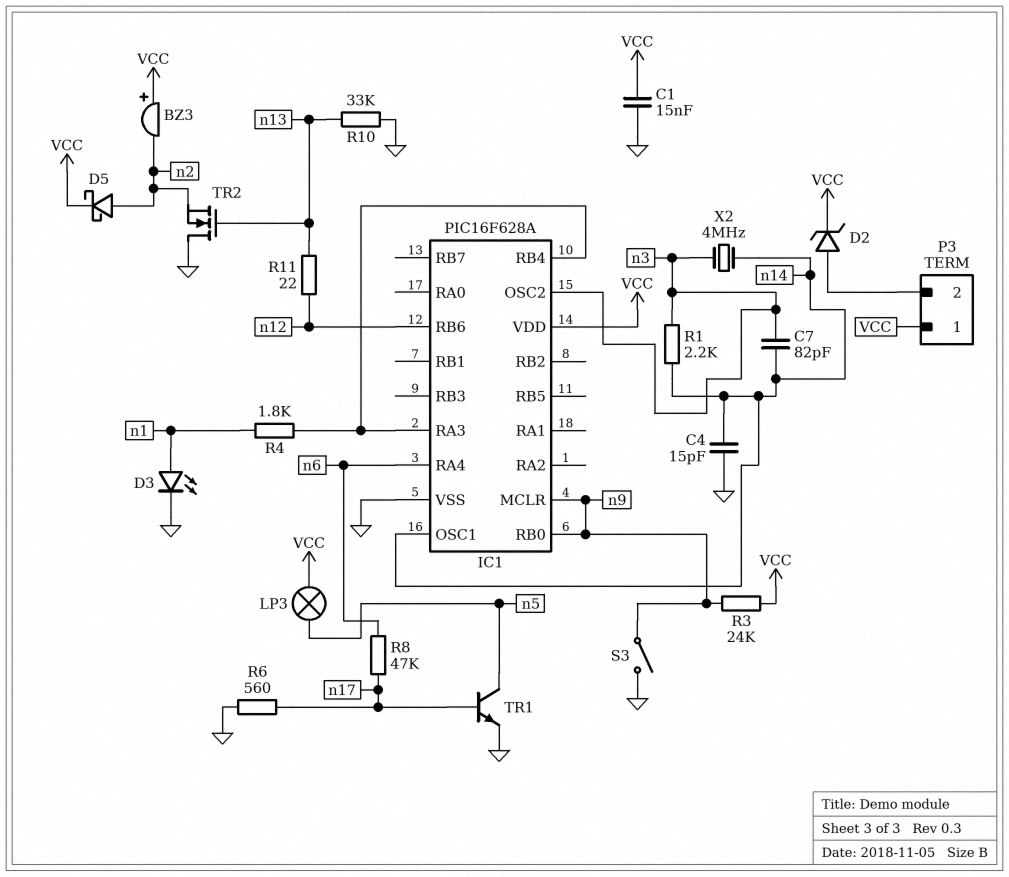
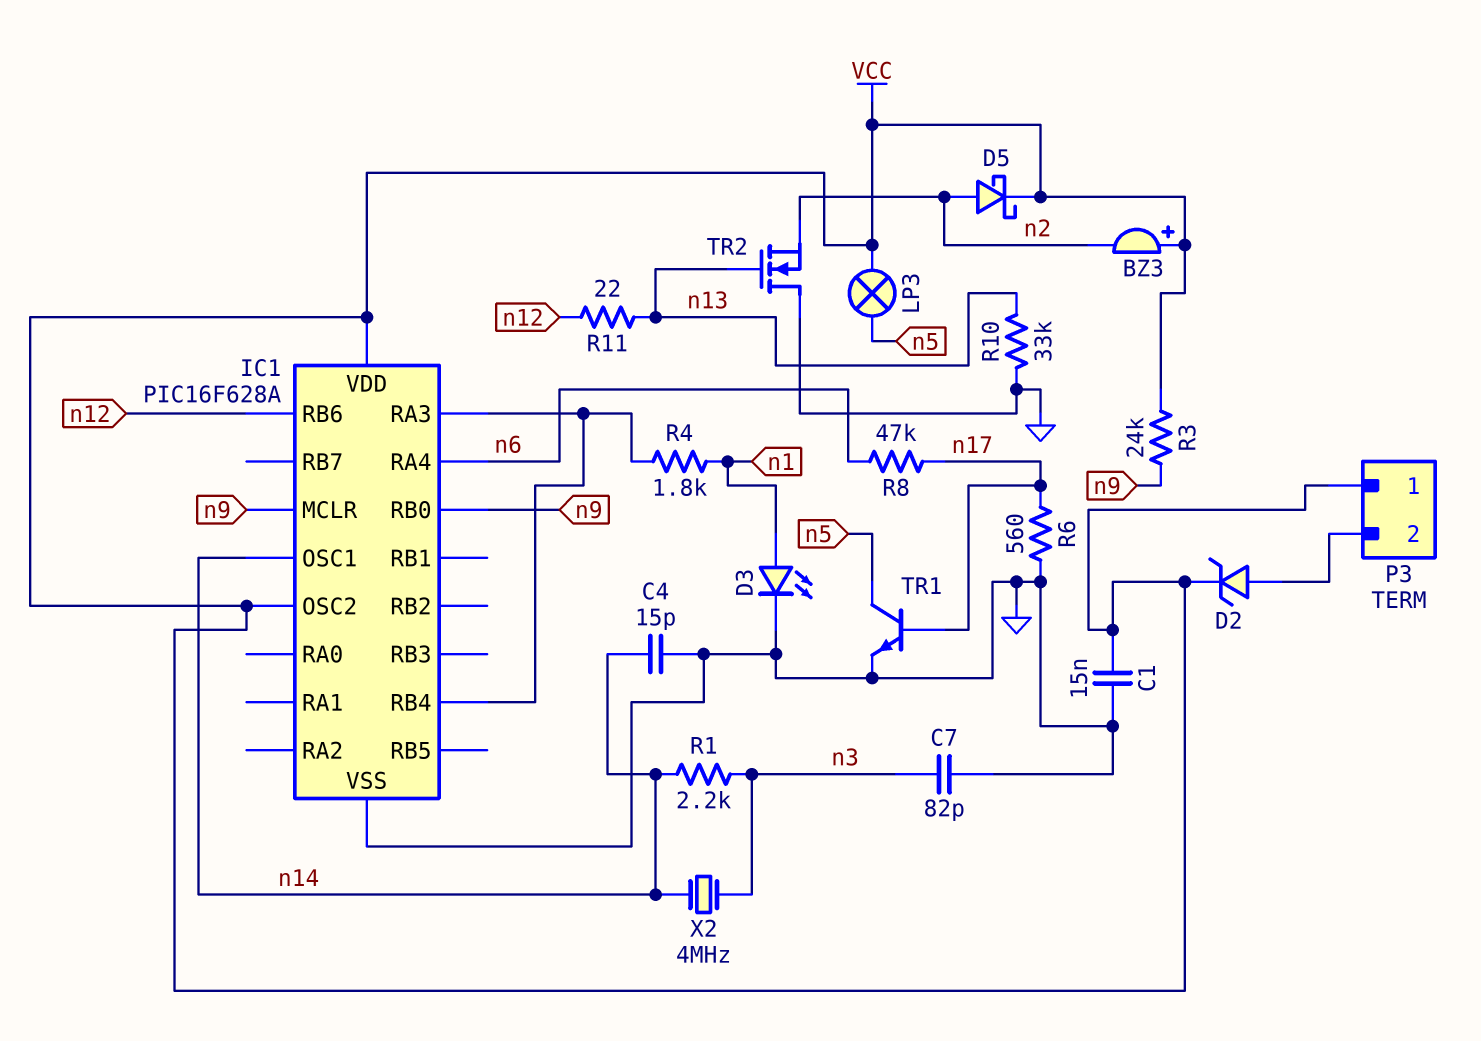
C7: 82pF (n3, n14) -> 82pF (GND, n3)
IC1 pin OSC2: n3 -> VCC
S3: switch (GND, n9) -> none

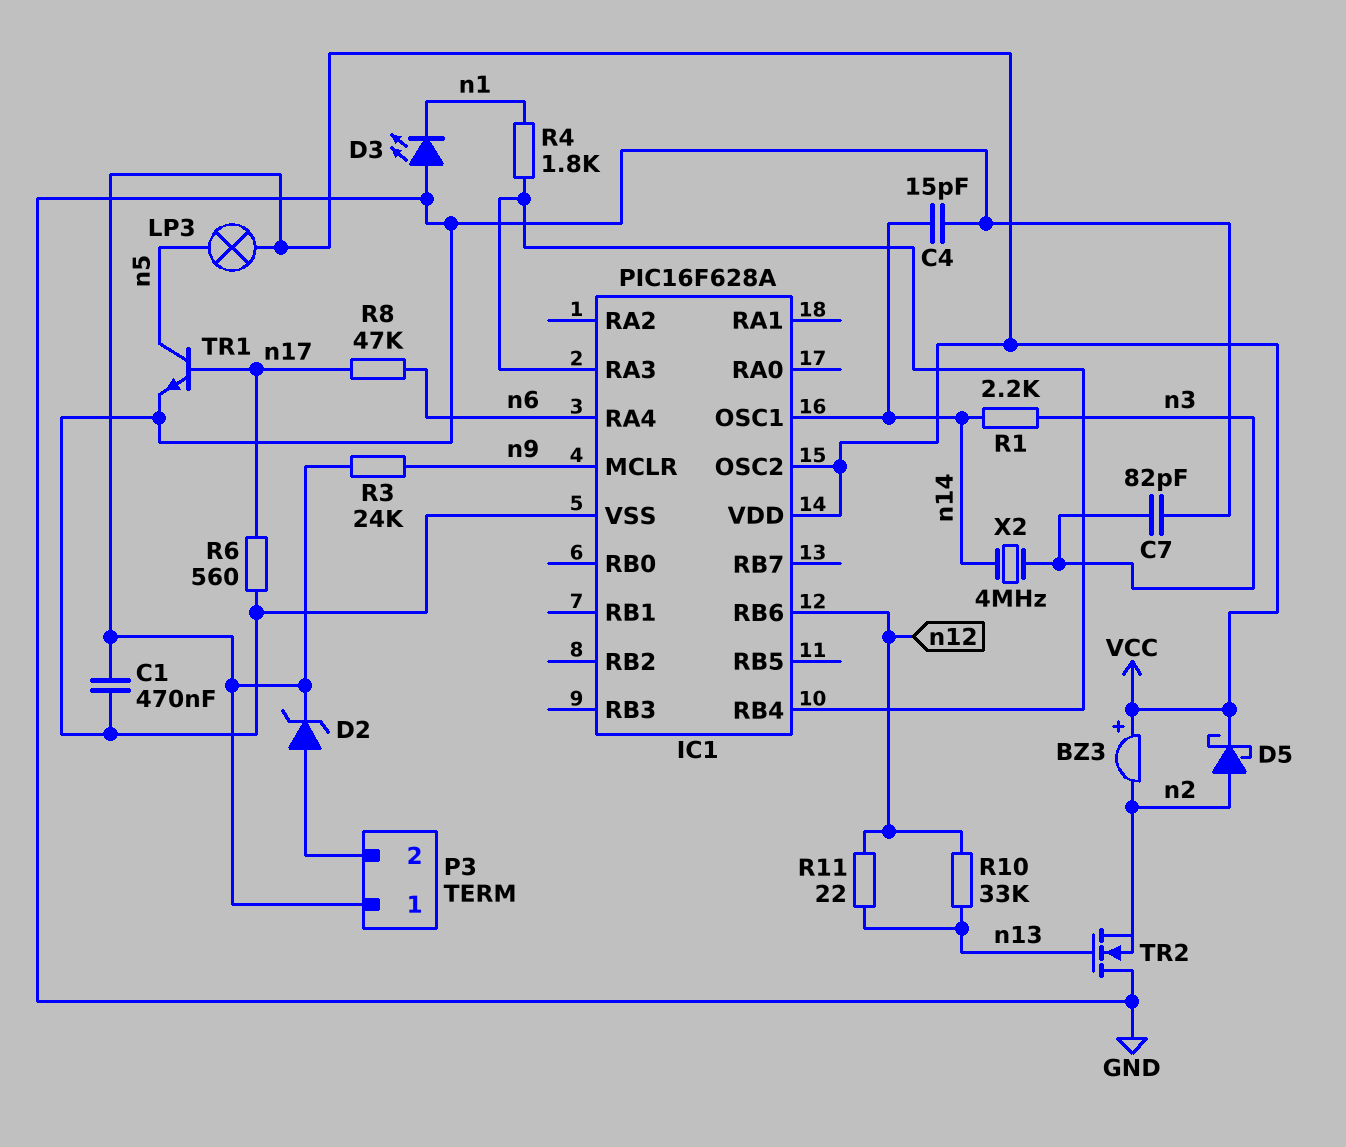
C1: 15nF (GND, VCC) -> 470nF (GND, VCC)
D3: LED (A n1, K GND) -> LED (A GND, K n1)
IC1 pin RB0: n9 -> none
R10: 33k (GND, n13) -> 33k (n12, n13)

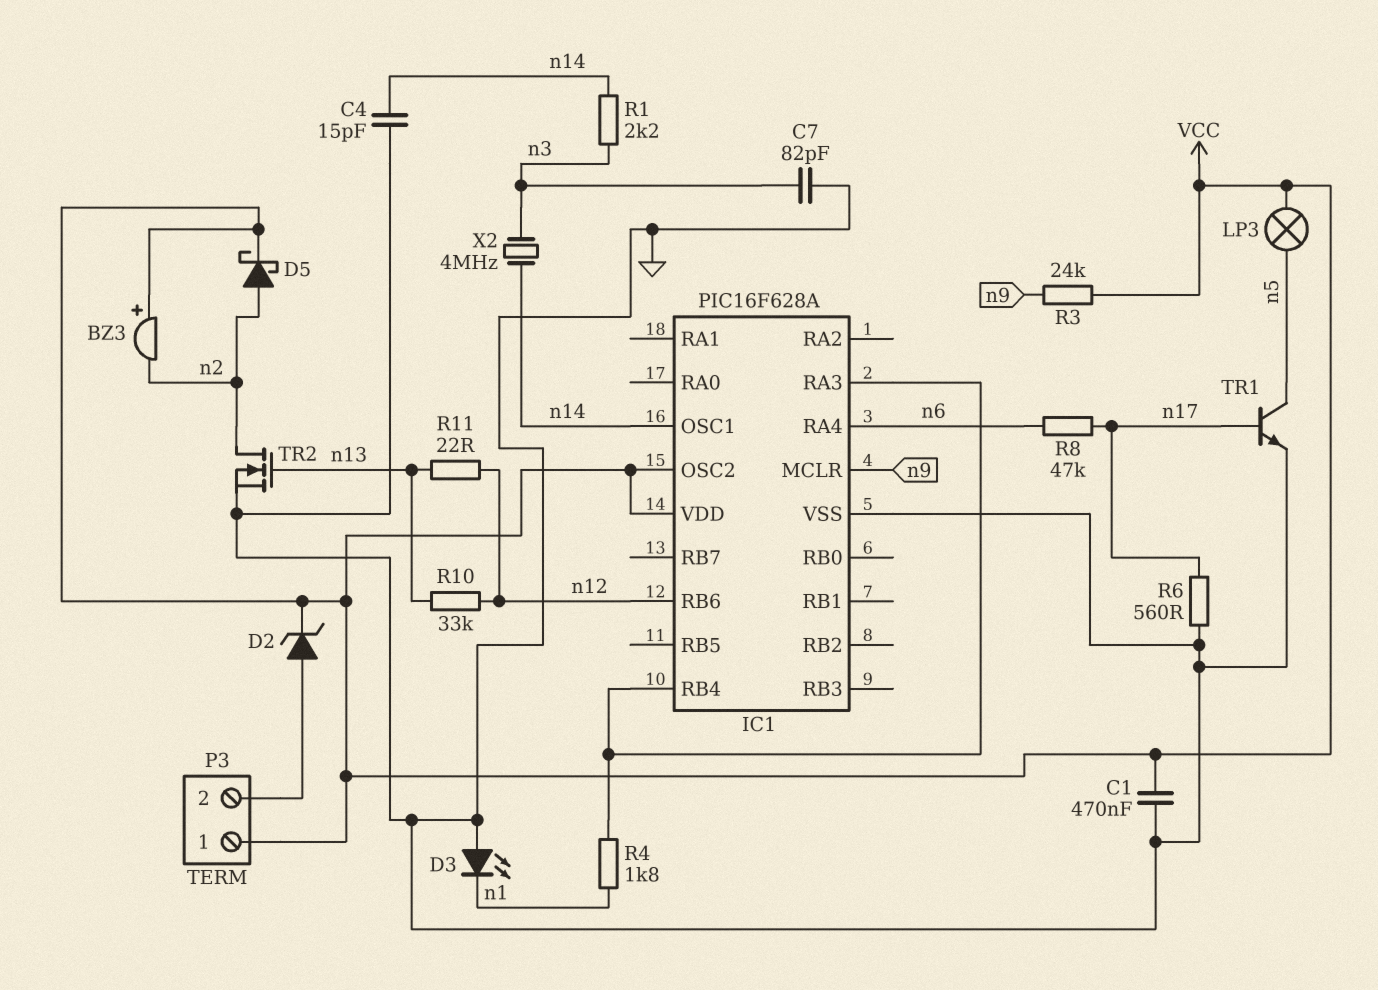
TR2: NMOS (G n13, D GND, S n2) -> NMOS (G n13, D n2, S GND)

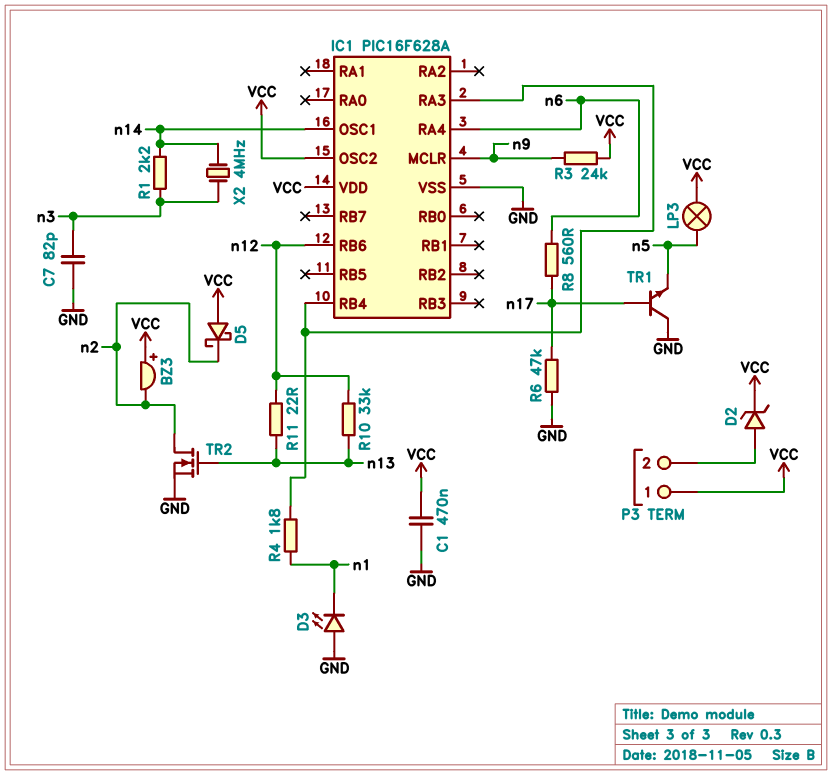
C4: 15pF (GND, n14) -> none
D5: schottky (A n2, K VCC) -> schottky (A VCC, K n2)
R6: 560 (GND, n17) -> 47k (GND, n17)
R8: 47k (n6, n17) -> 560 (n6, n17)
TR1: NPN (B n17, C n5, E GND) -> NPN (B n17, C GND, E n5)

